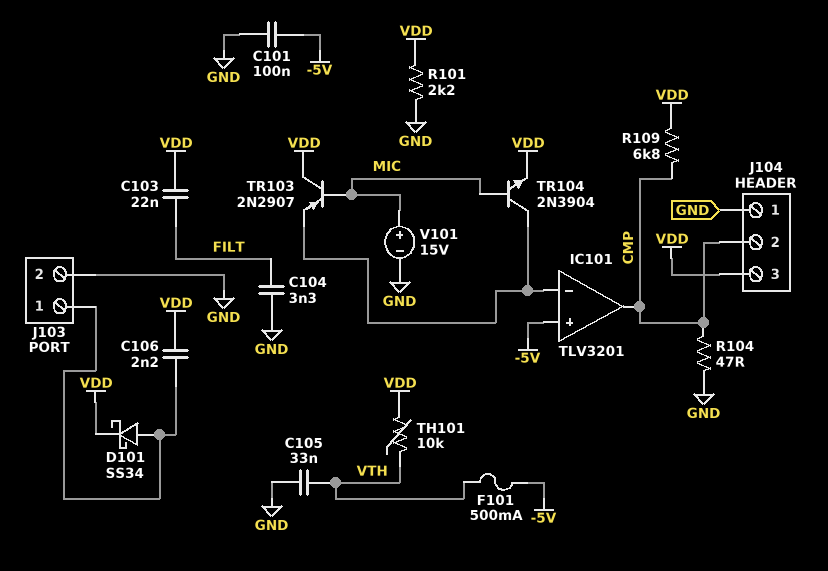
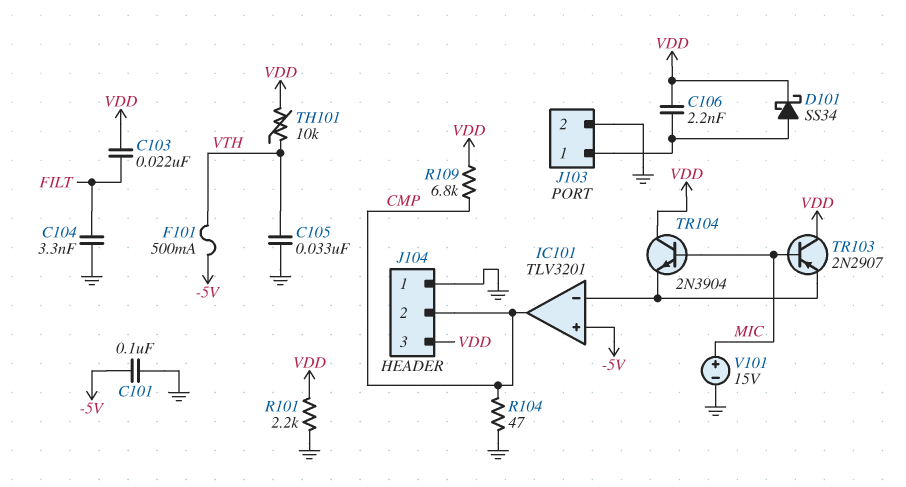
TR104: NPN 2N3904 (B MIC, C IC101/in-, E VDD) -> NPN 2N3904 (B MIC, C VDD, E IC101/in-)

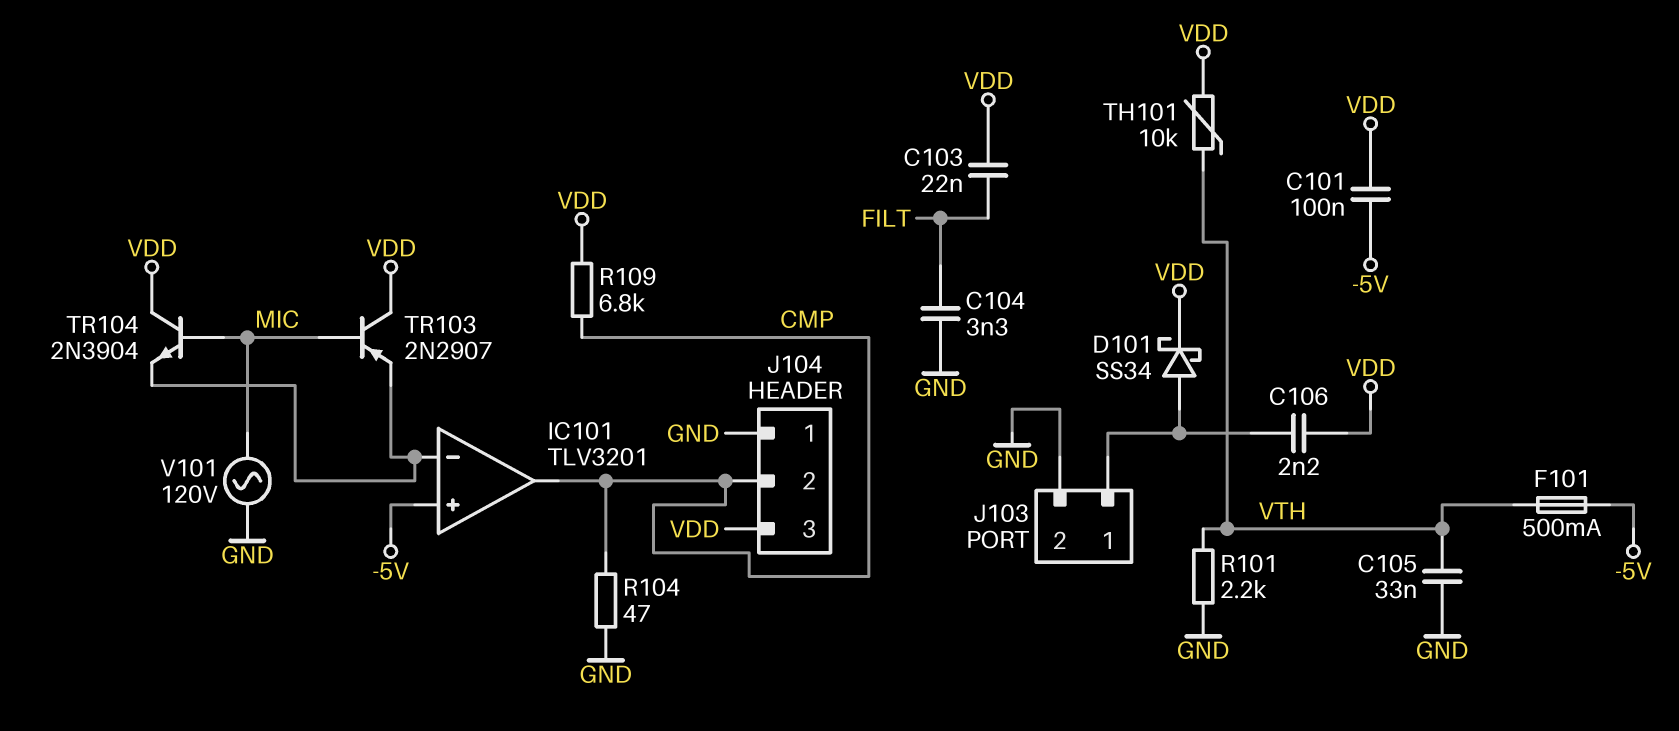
C101: 100nF (-5V, GND) -> 100nF (-5V, VDD)
R101: 2.2k (GND, VDD) -> 2.2k (GND, VTH)
V101: 15V (plus MIC, minus GND) -> AC 120V (GND, MIC)

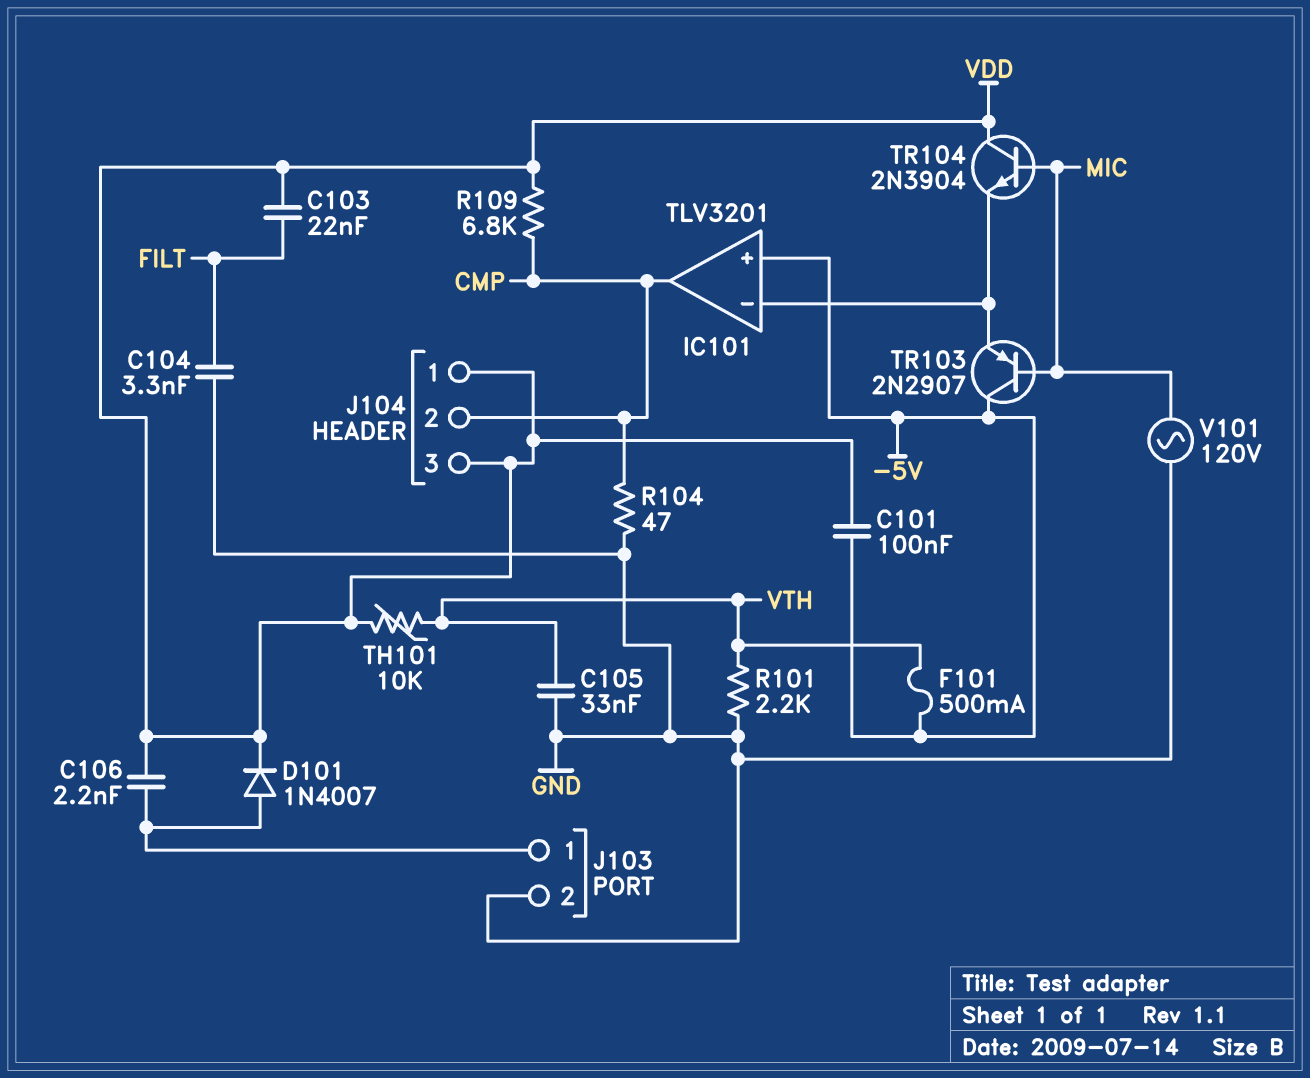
D101: schottky SS34 (A J103/1, K VDD) -> diode 1N4007 (A J103/1, K VDD)
J104 pin 1: GND -> VDD
TR103: PNP 2N2907 (B MIC, C VDD, E IC101/in-) -> PNP 2N2907 (B MIC, C -5V, E IC101/in-)

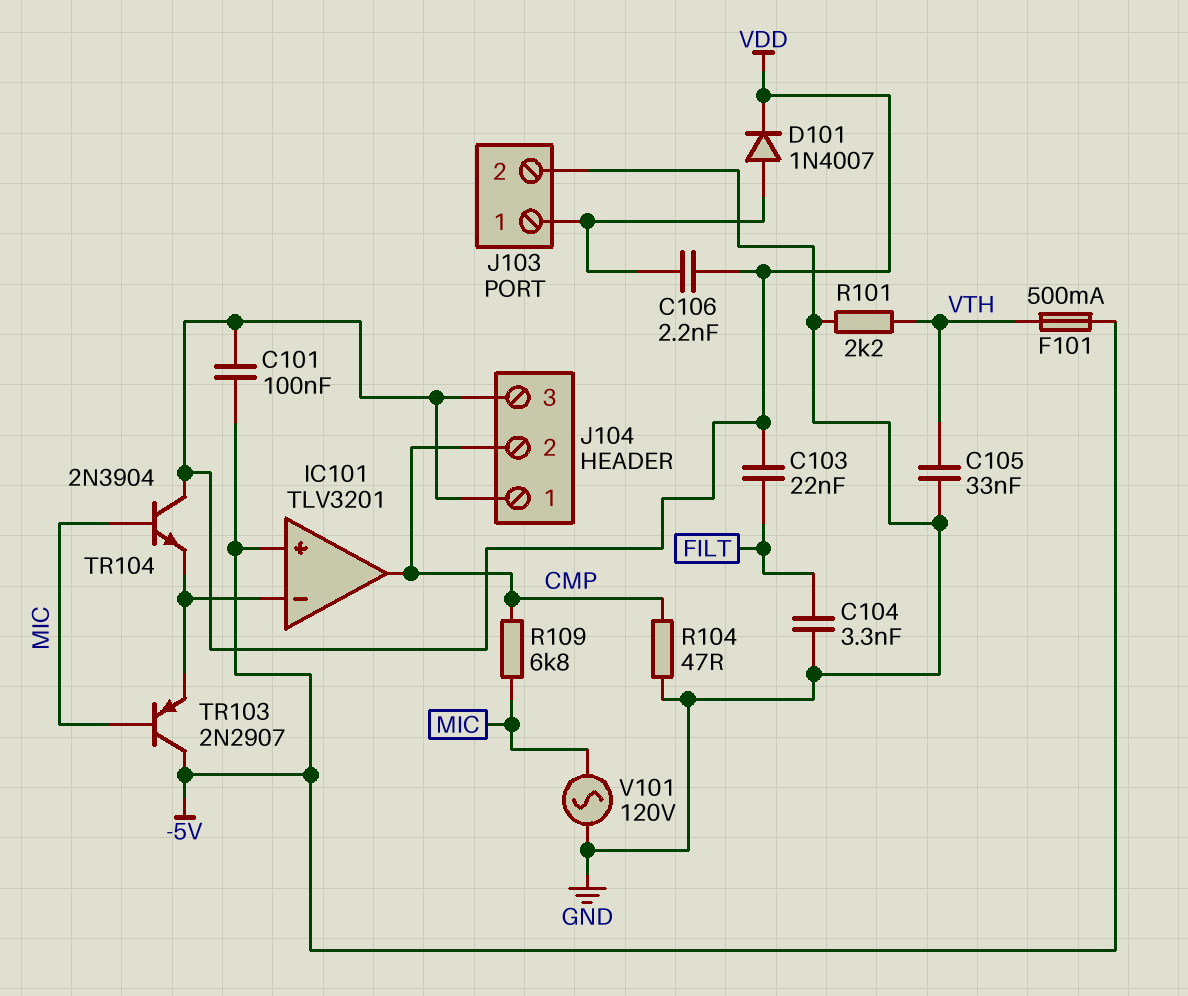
R109: 6.8k (CMP, VDD) -> 6.8k (CMP, MIC)
TH101: 10k (VDD, VTH) -> none

